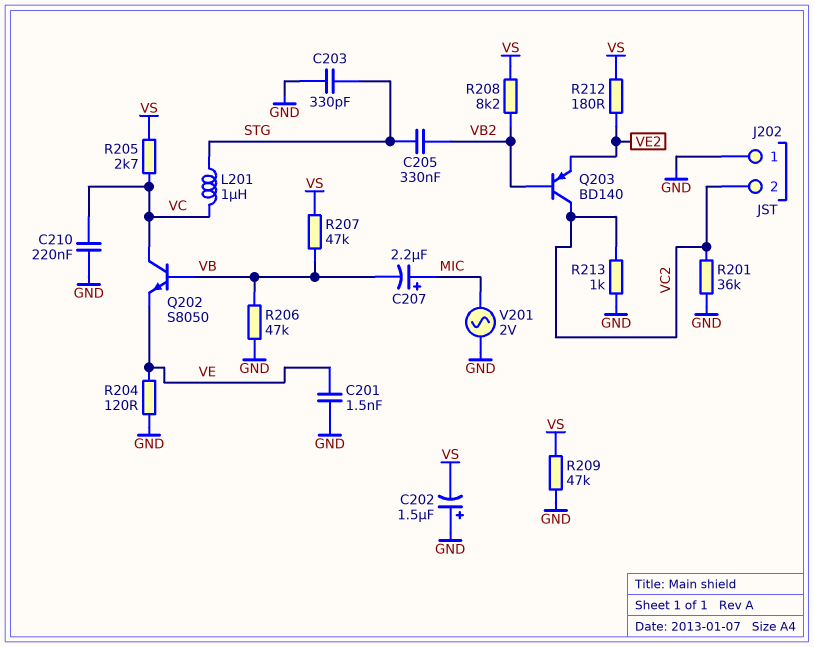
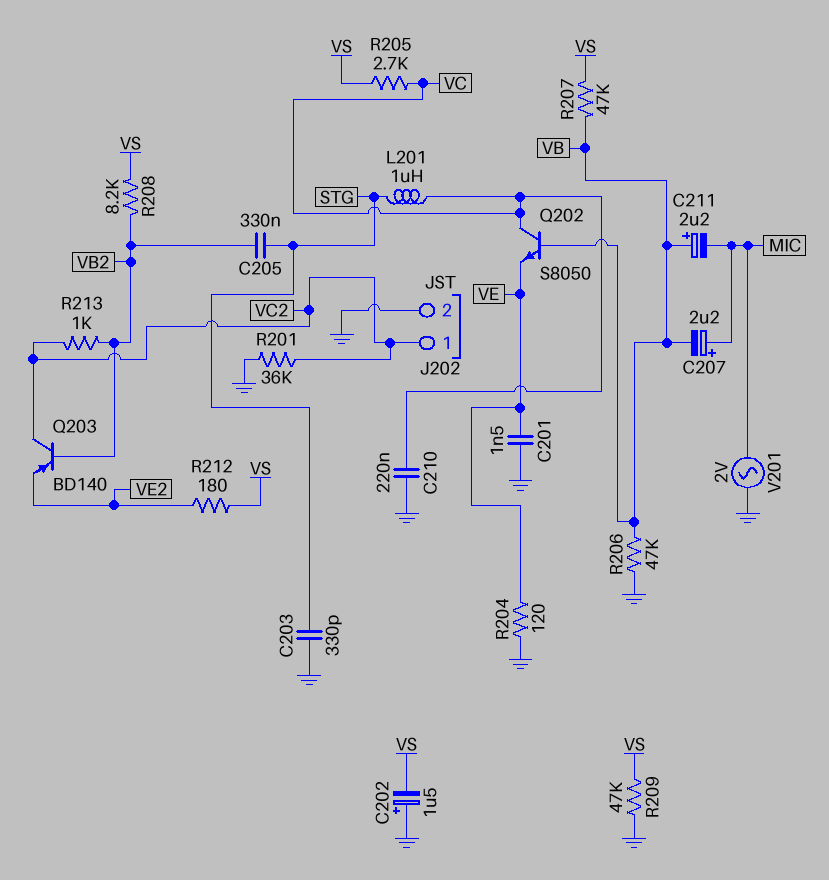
C211: none -> 2.2uF (plus VB, minus MIC)
J202 pin 1: GND -> VC2
J202 pin 2: VC2 -> GND
R213: 1k (GND, VC2) -> 1k (VB2, VC2)

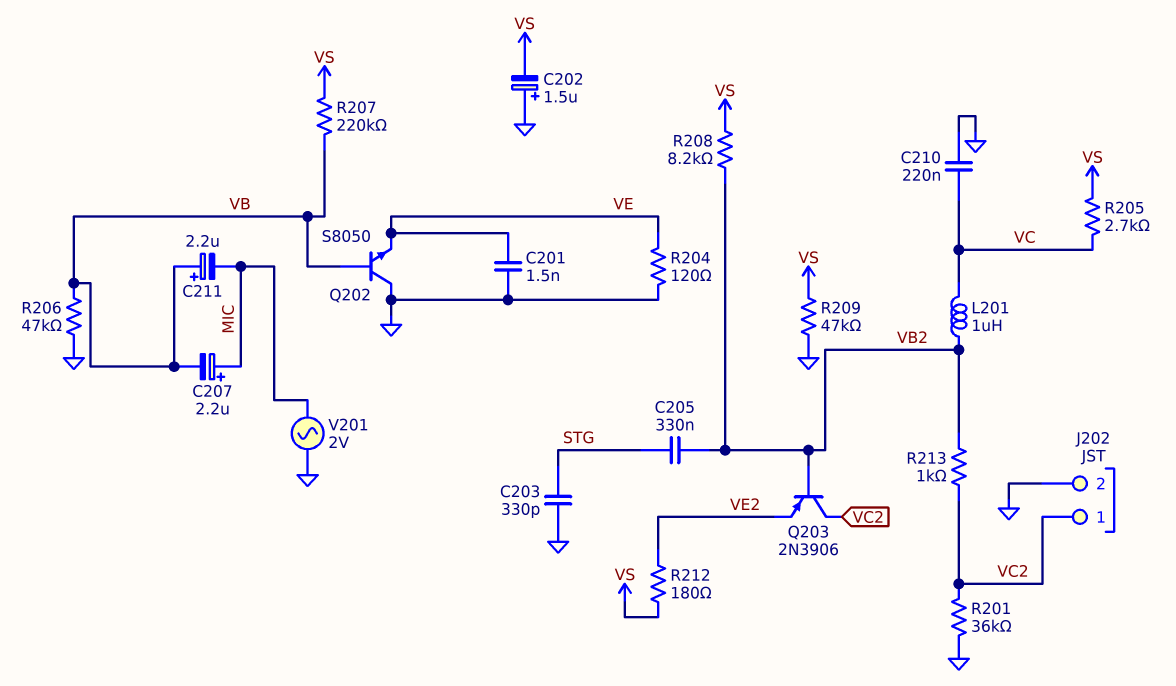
L201: 1uH (STG, VC) -> 1uH (VB2, VC)
Q202: NPN S8050 (B VB, C VC, E VE) -> NPN S8050 (B VB, C GND, E VE)
Q203: PNP BD140 (B VB2, C VC2, E VE2) -> PNP 2N3906 (B VB2, C VC2, E VE2)
R207: 47k (VB, VS) -> 220k (VB, VS)

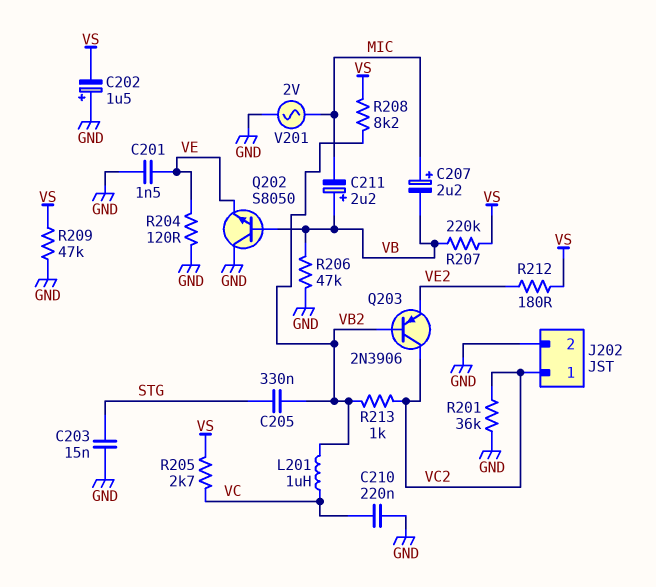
C203: 330pF (GND, STG) -> 15nF (GND, STG)

